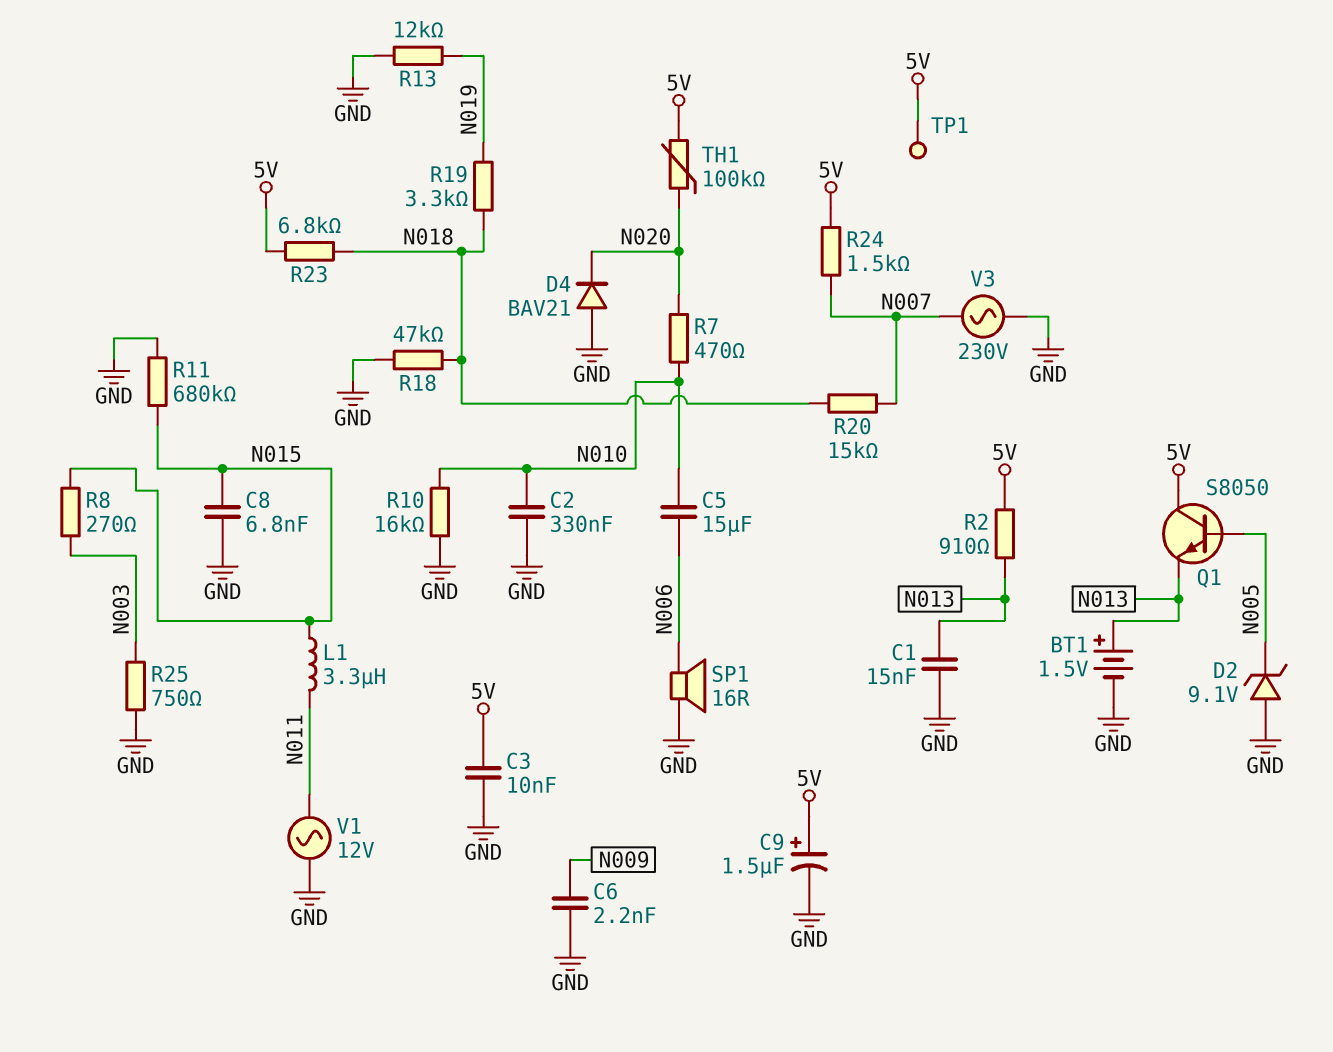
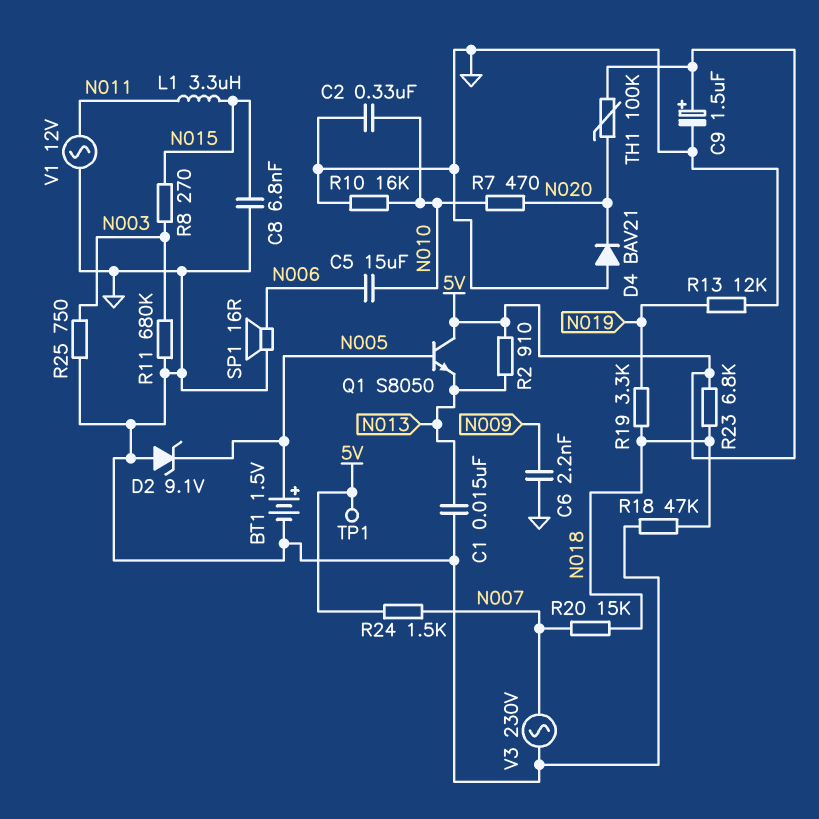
BT1: 1.5V (plus N013, minus GND) -> 1.5V (plus N005, minus GND)
C3: 10nF (5V, GND) -> none
R11: 680k (GND, N015) -> 680k (GND, N003)

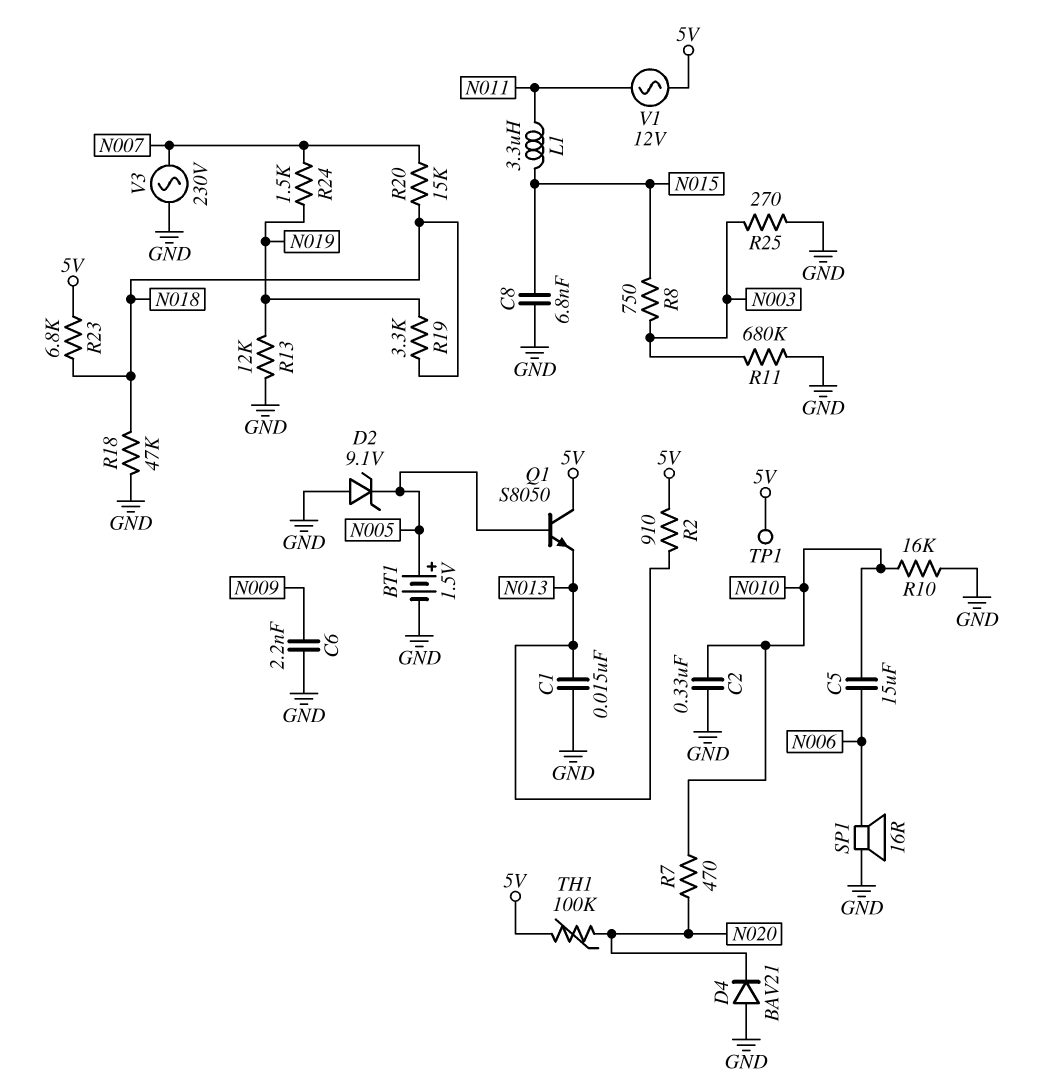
C9: 1.5uF (plus 5V, minus GND) -> none
R8: 270 (N003, N015) -> 750 (N003, N015)
R24: 1.5k (5V, N007) -> 1.5k (N007, N019)
R25: 750 (GND, N003) -> 270 (GND, N003)
V1: AC 12V (GND, N011) -> AC 12V (5V, N011)

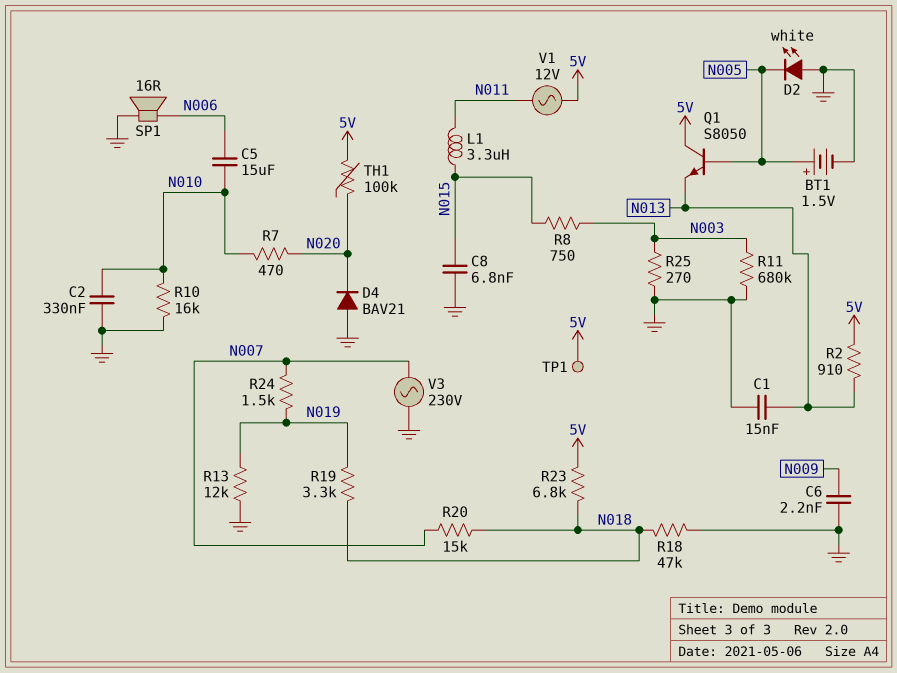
D2: zener 9.1V (A GND, K N005) -> LED white (A GND, K N005)

